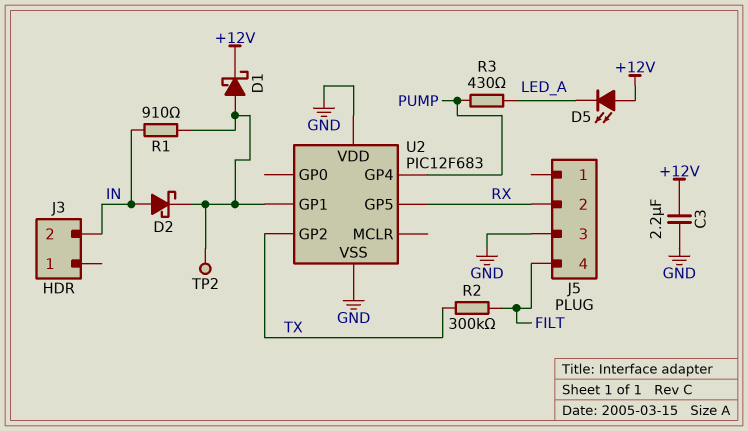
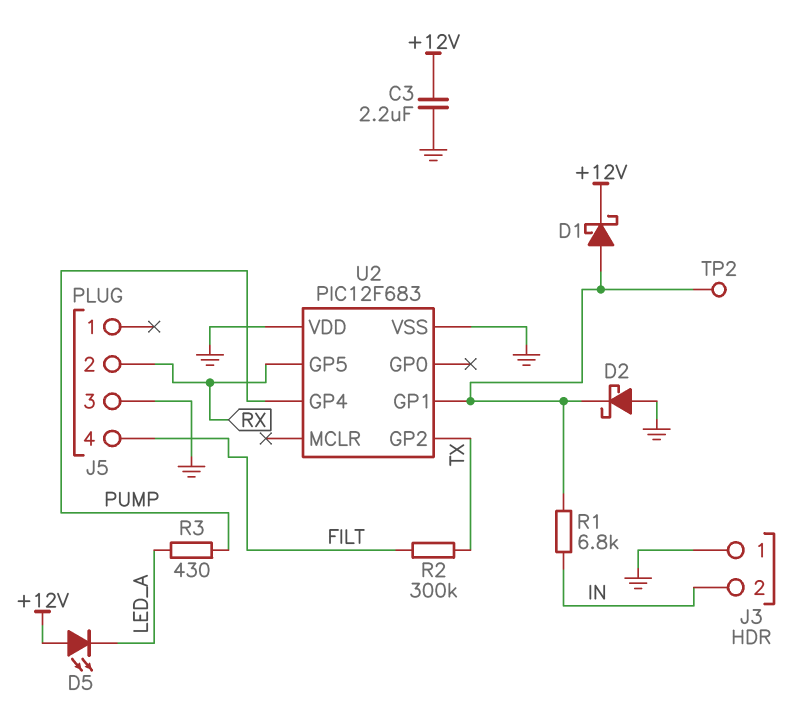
D2: schottky (A IN, K U2/GP1) -> schottky (A GND, K U2/GP1)
J3 pin 1: none -> GND
R1: 910 (IN, U2/GP1) -> 6.8k (IN, U2/GP1)

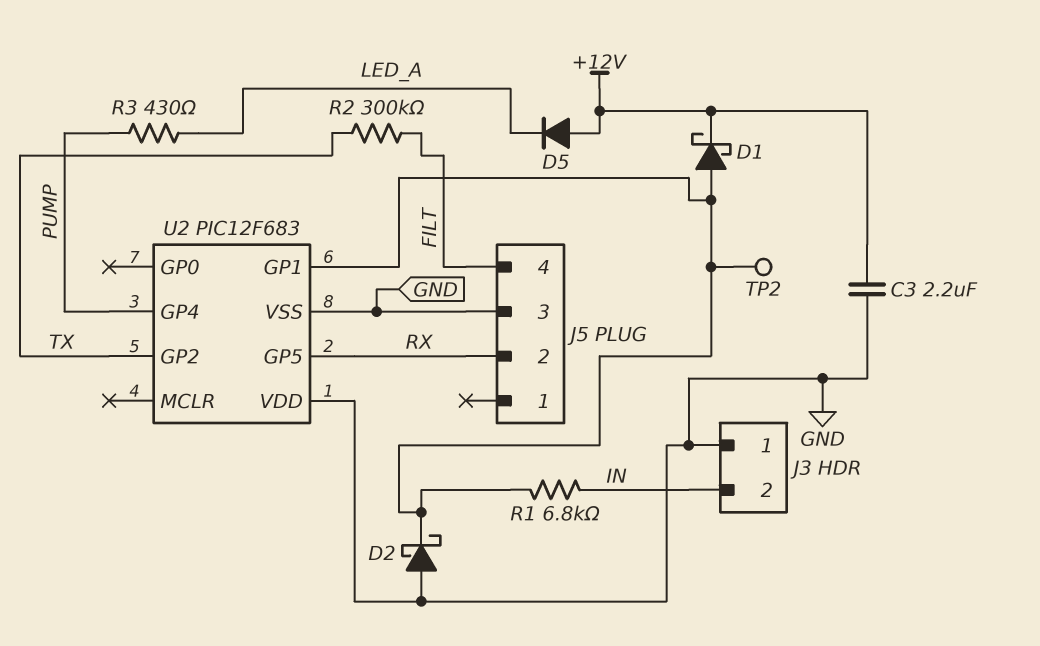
D5: LED (A +12V, K LED_A) -> diode (A +12V, K LED_A)

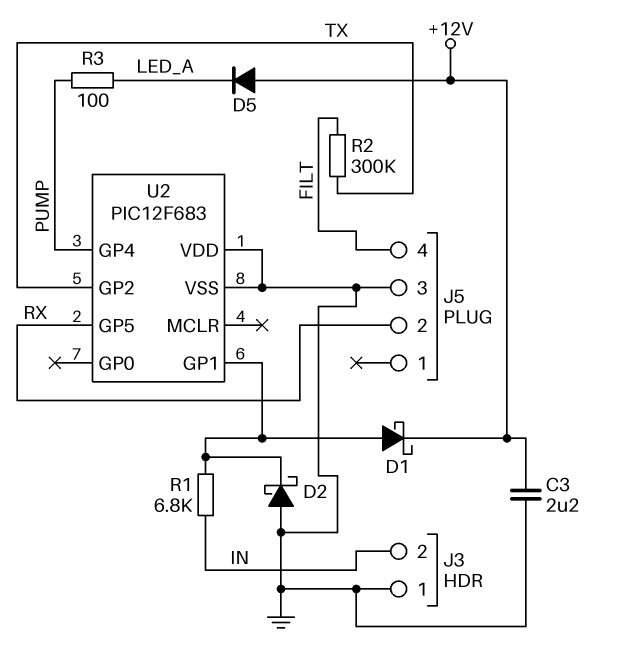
R3: 430 (LED_A, PUMP) -> 100 (LED_A, PUMP)
TP2: test point (U2/GP1) -> none

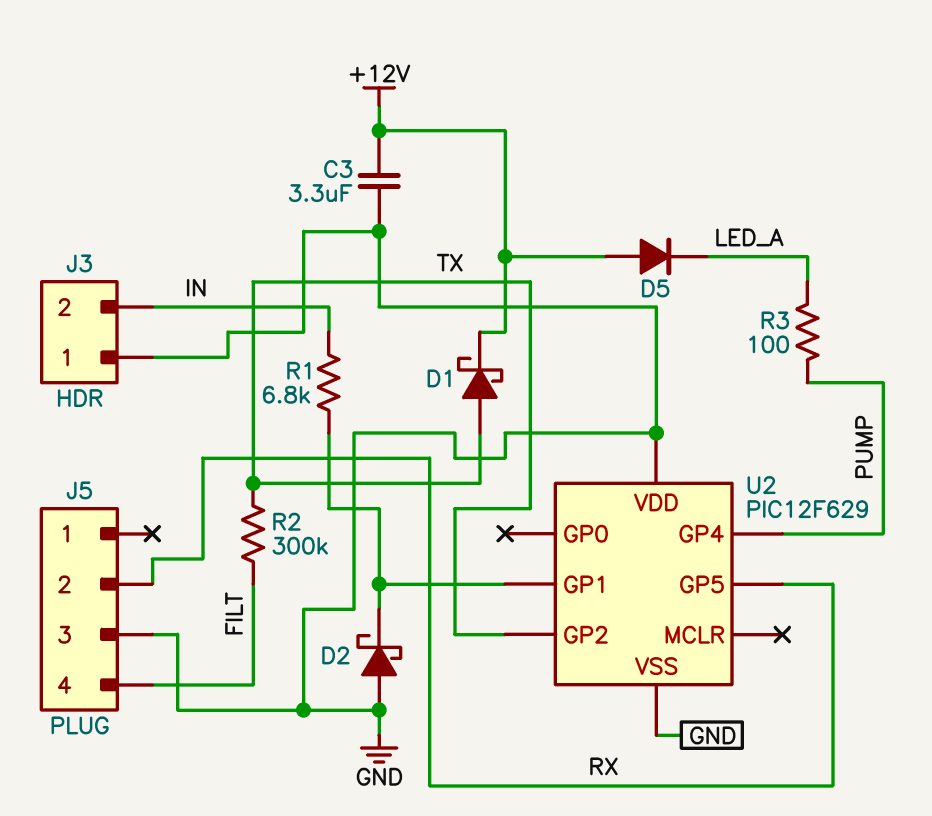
C3: 2.2uF (+12V, GND) -> 3.3uF (+12V, GND)
D1: schottky (A U2/GP1, K +12V) -> schottky (A TX, K +12V)
U2: PIC12F683 -> PIC12F629

